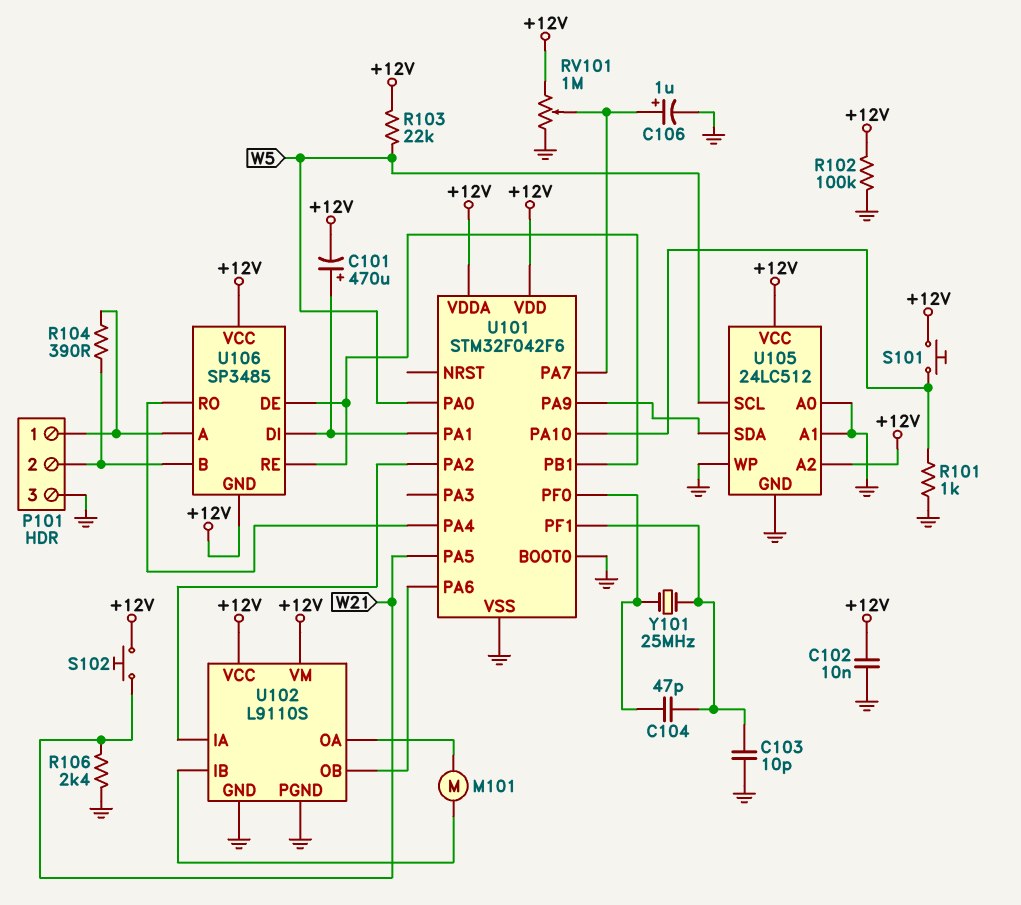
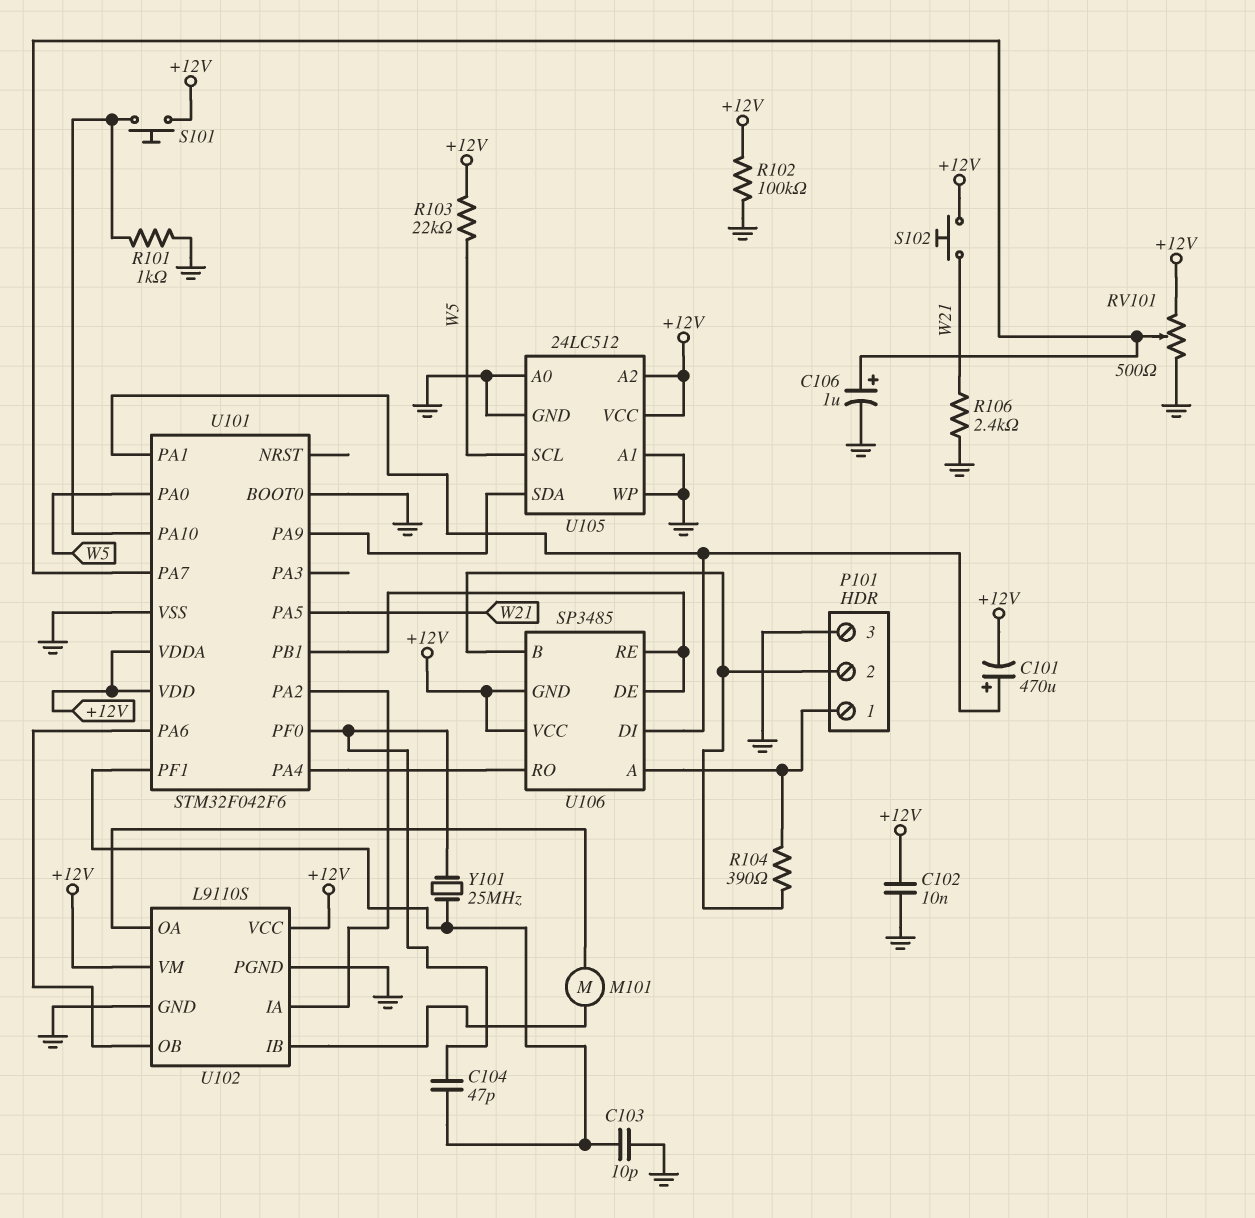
RV101: 1M (+12V, GND, wiper U101/PA7) -> 500 (+12V, GND, wiper U101/PA7)

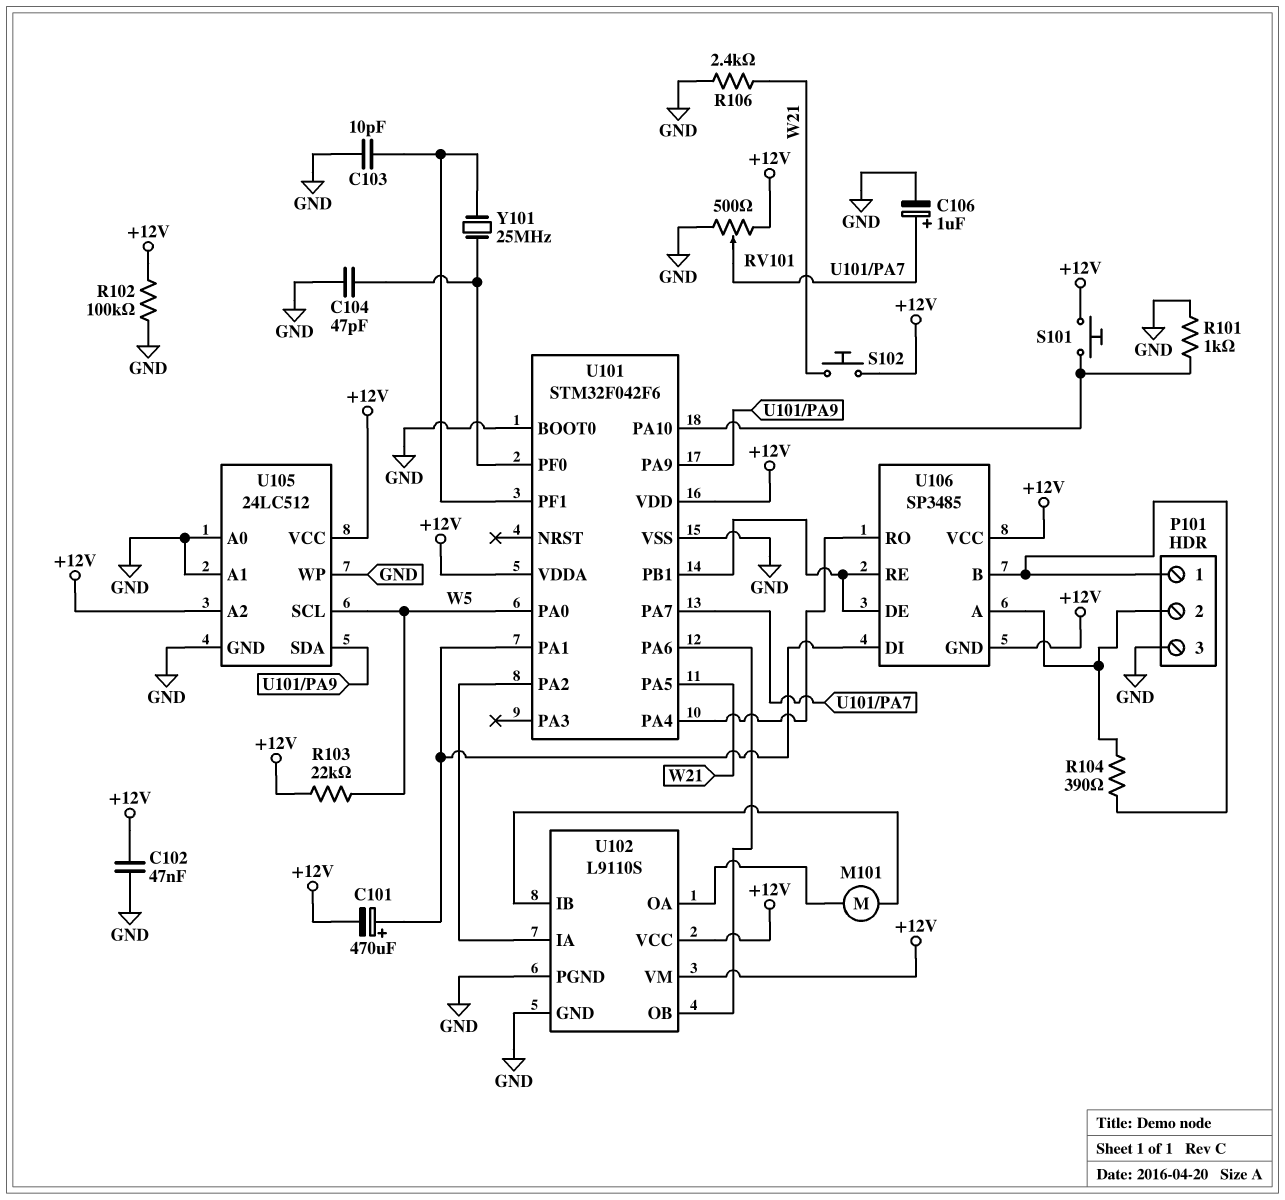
C102: 10nF (+12V, GND) -> 47nF (+12V, GND)
C104: 47pF (U101/PF0, U101/PF1) -> 47pF (GND, U101/PF0)
U106 pin A: P101/1 -> P101/2
U106 pin B: P101/2 -> P101/1

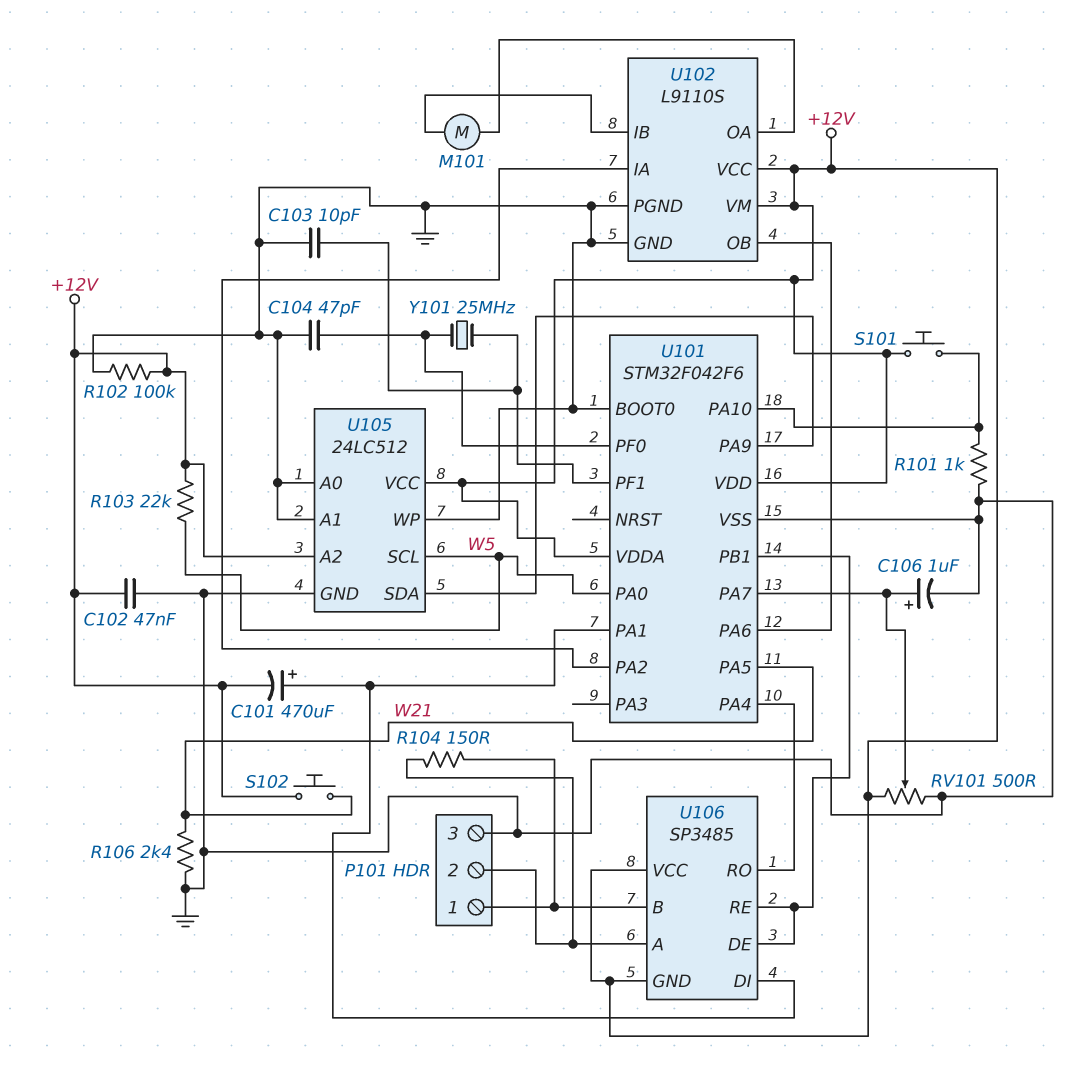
R104: 390 (P101/1, P101/2) -> 150 (P101/1, P101/2)

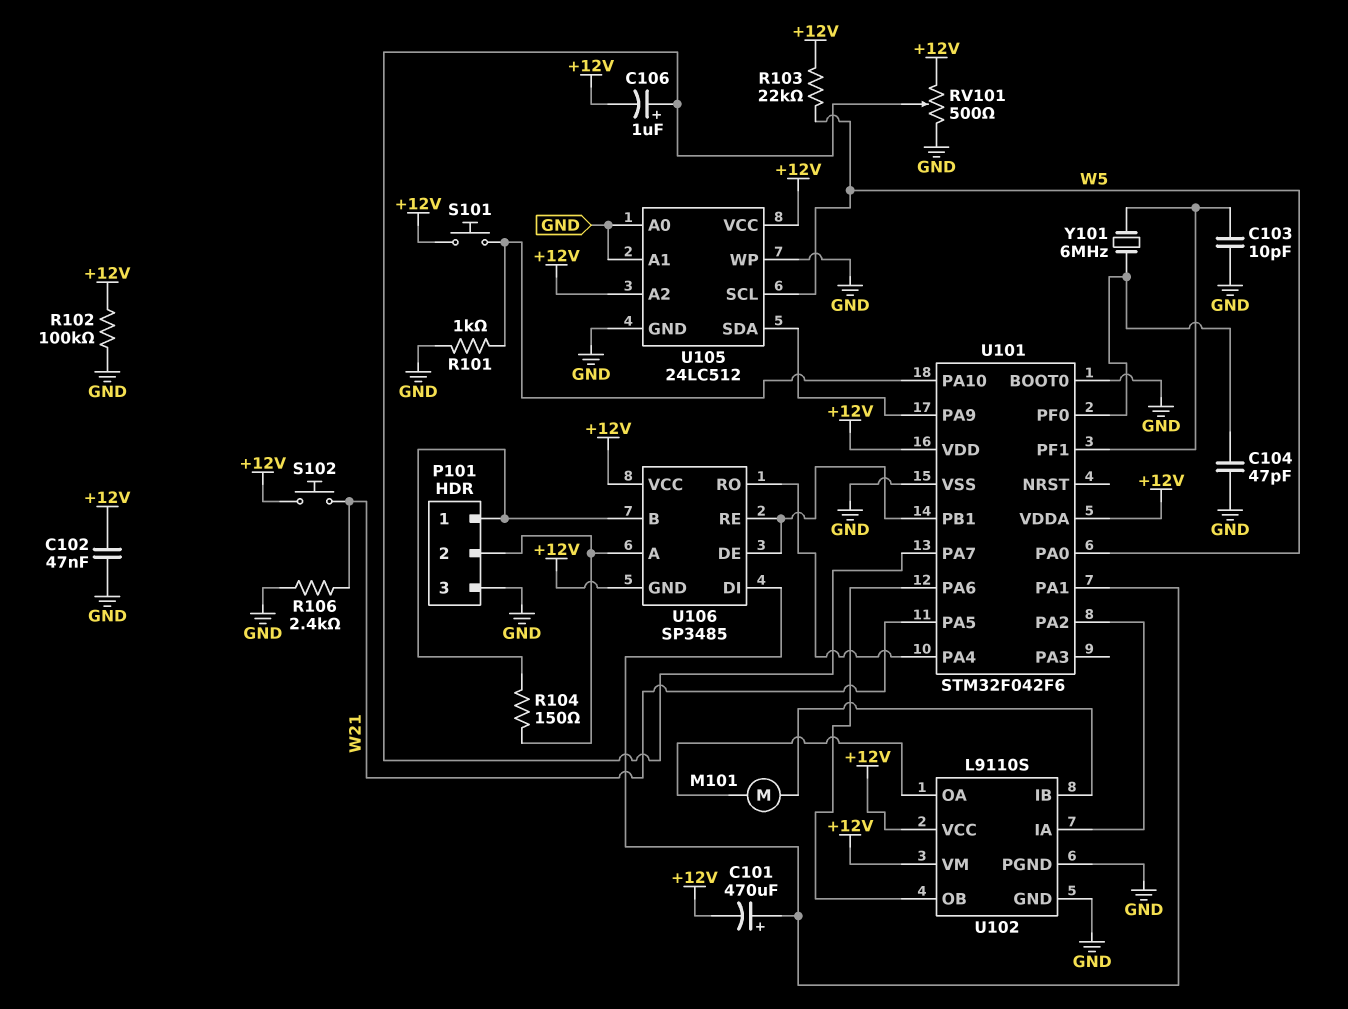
C106: 1uF (plus U101/PA7, minus GND) -> 1uF (plus U101/PA7, minus +12V)
Y101: 25MHz (U101/PF0, U101/PF1) -> 6MHz (U101/PF0, U101/PF1)

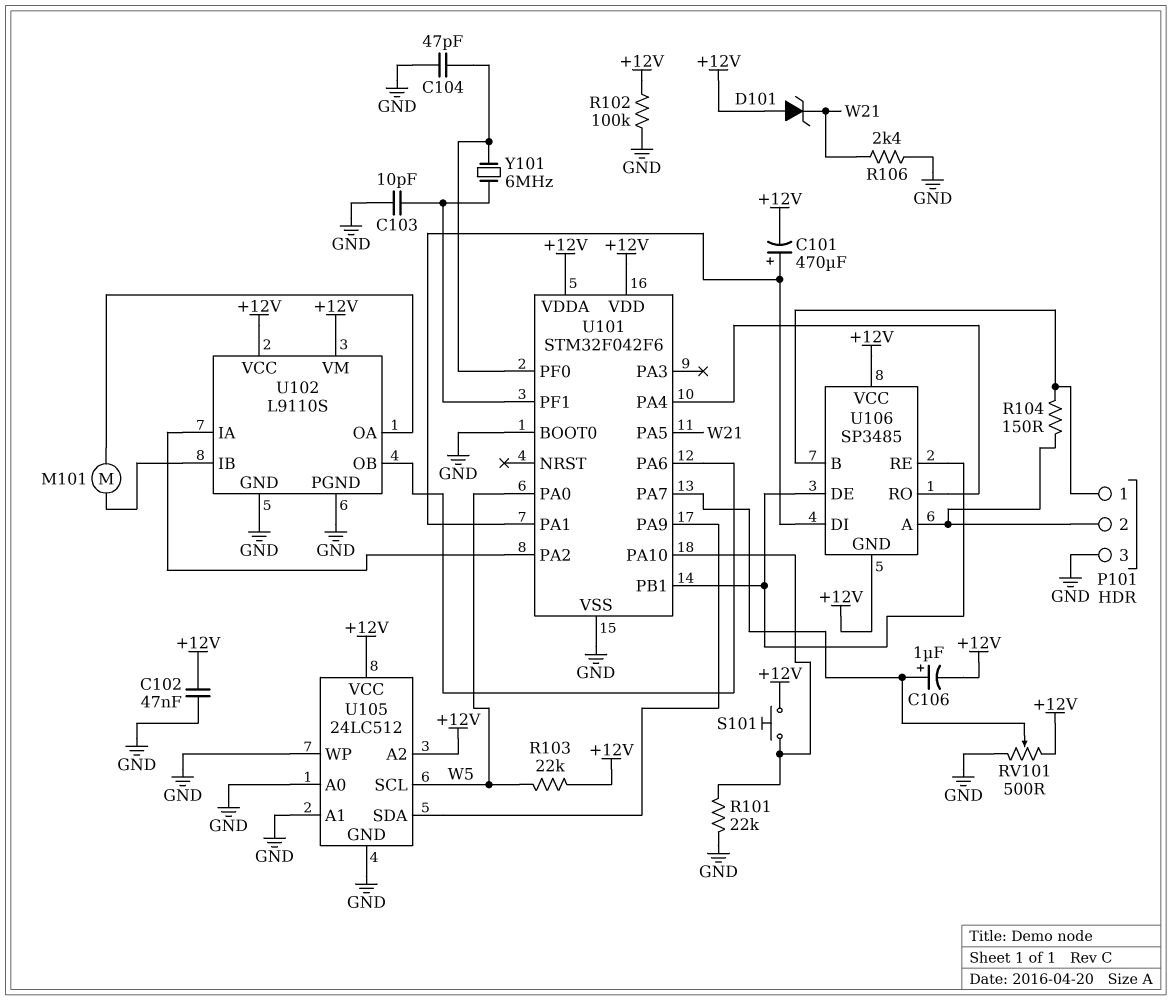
D101: none -> zener (A +12V, K W21)
R101: 1k (GND, U101/PA10) -> 22k (GND, U101/PA10)
S102: button (+12V, W21) -> none

